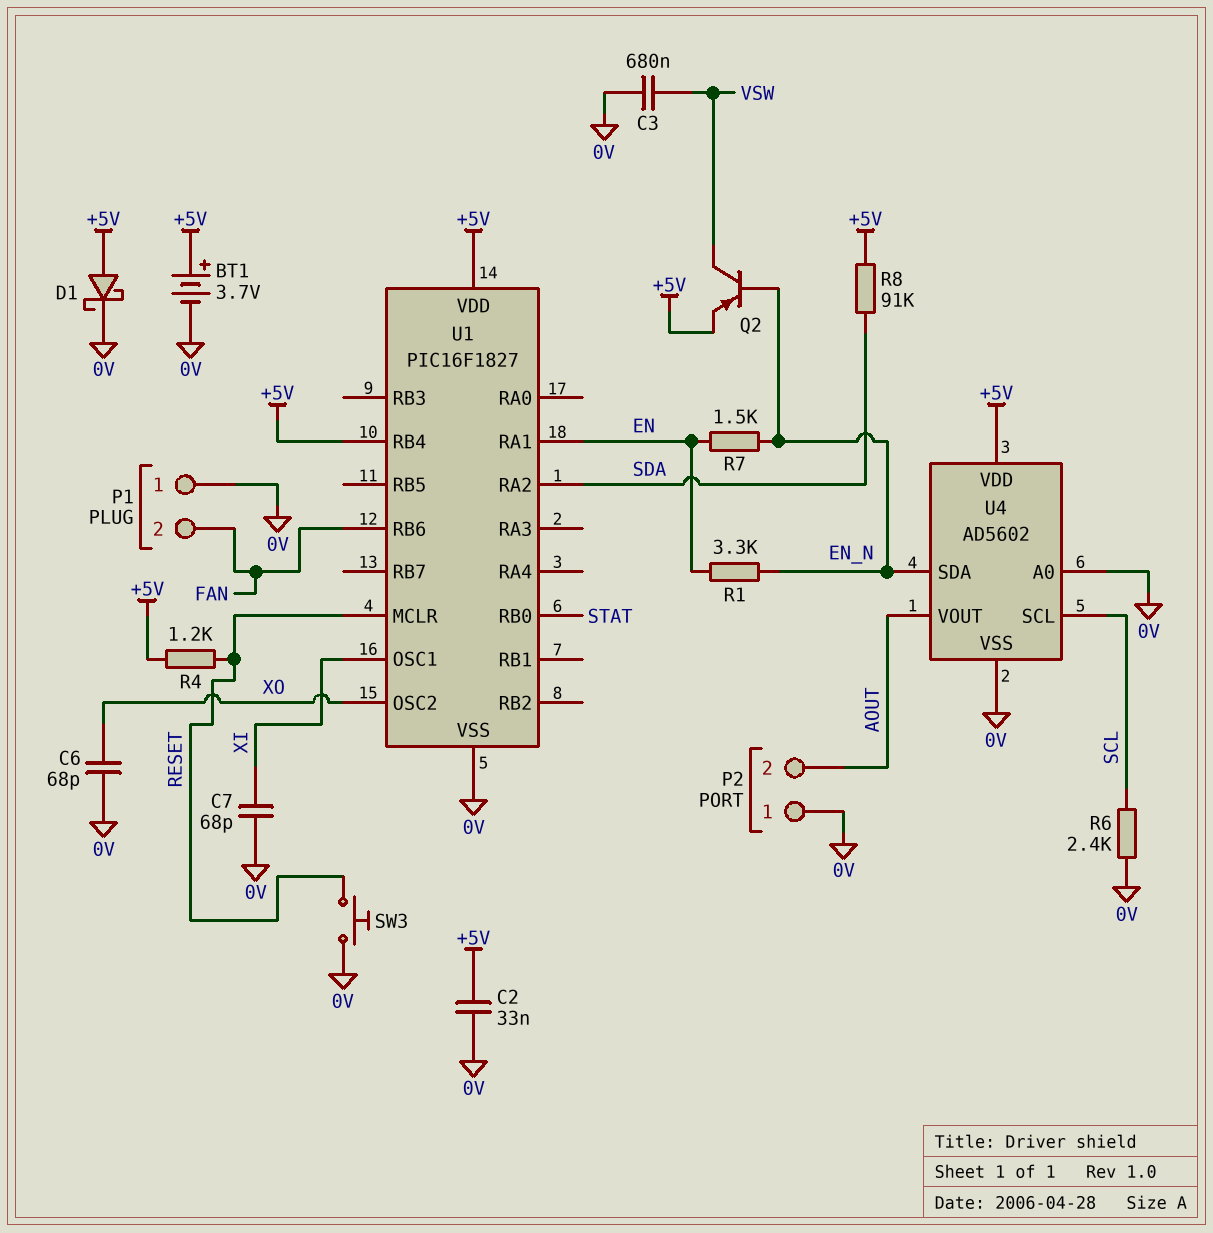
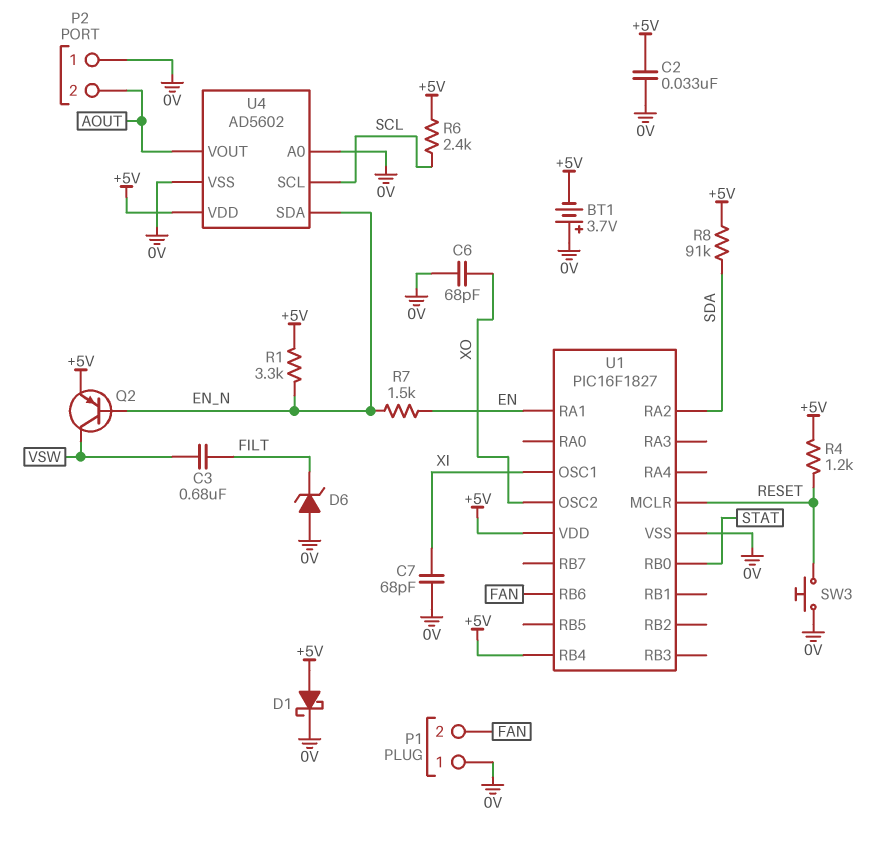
BT1: 3.7V (plus +5V, minus 0V) -> 3.7V (plus 0V, minus +5V)
C3: 680nF (0V, VSW) -> 680nF (FILT, VSW)
D6: none -> zener (A 0V, K FILT)
R1: 3.3k (EN, EN_N) -> 3.3k (+5V, EN_N)
R6: 2.4k (0V, SCL) -> 2.4k (+5V, SCL)

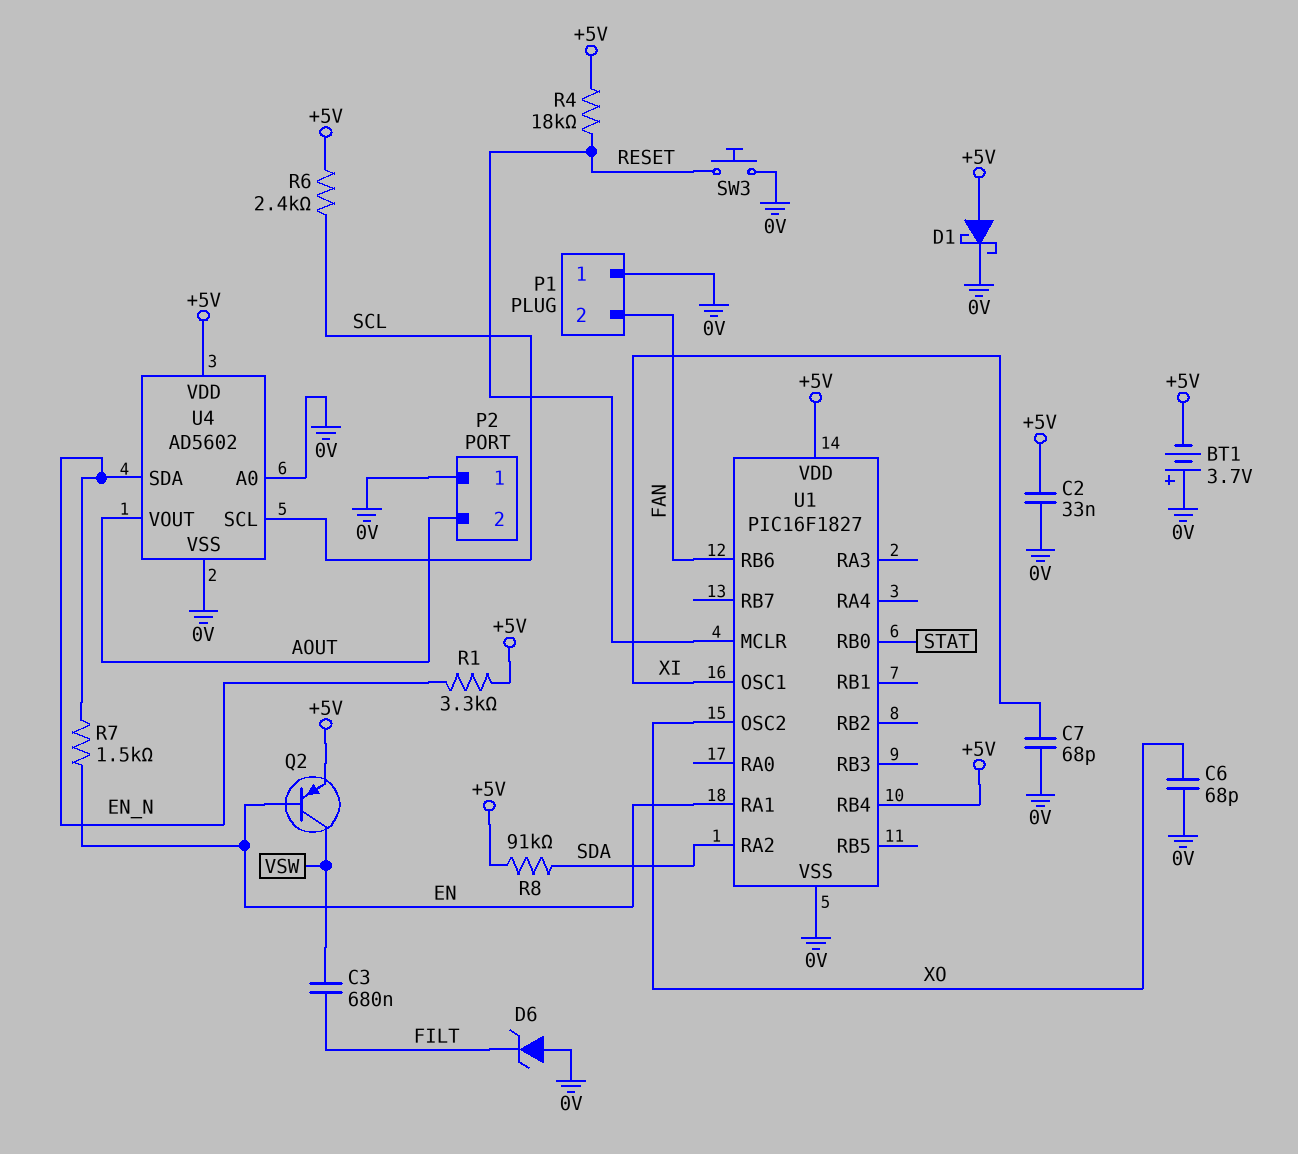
Q2: PNP (B EN_N, C VSW, E +5V) -> PNP (B EN, C VSW, E +5V)
R4: 1.2k (+5V, RESET) -> 18k (+5V, RESET)

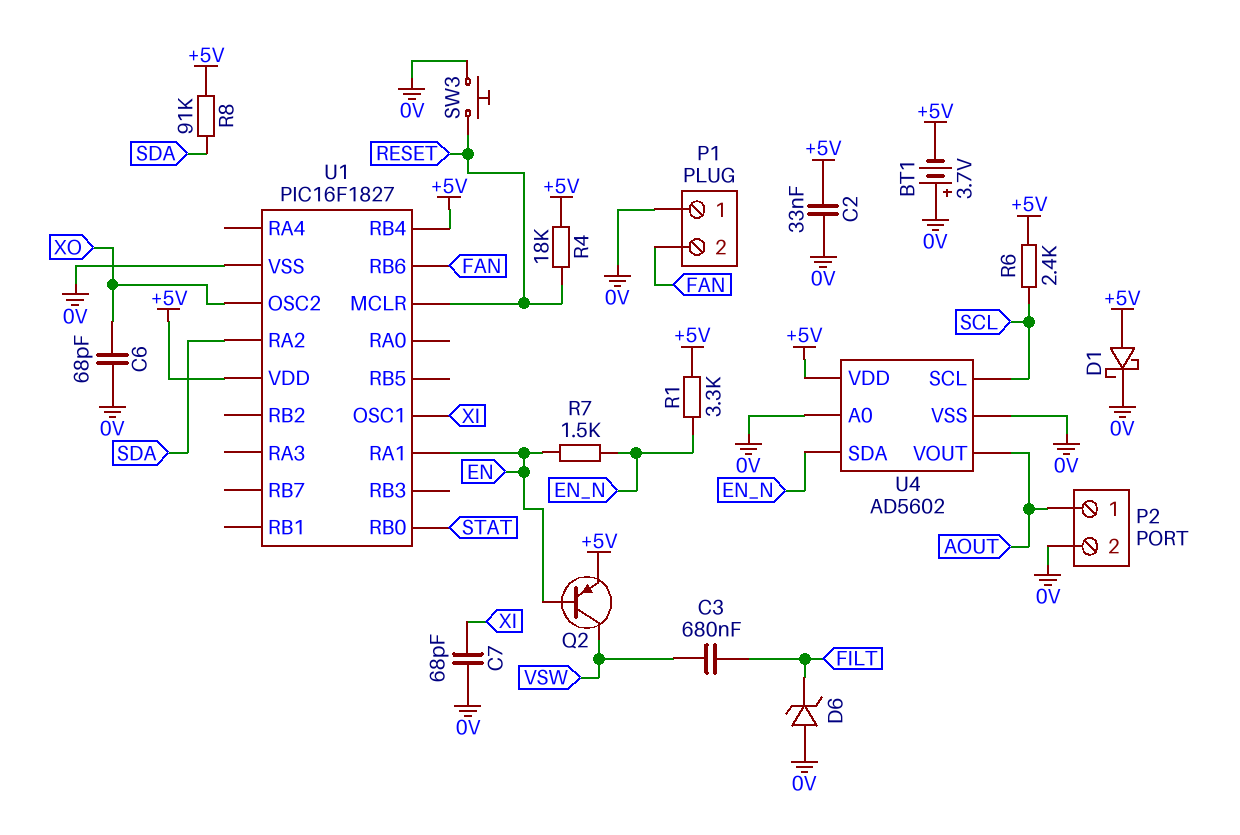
P2 pin 1: 0V -> AOUT
P2 pin 2: AOUT -> 0V

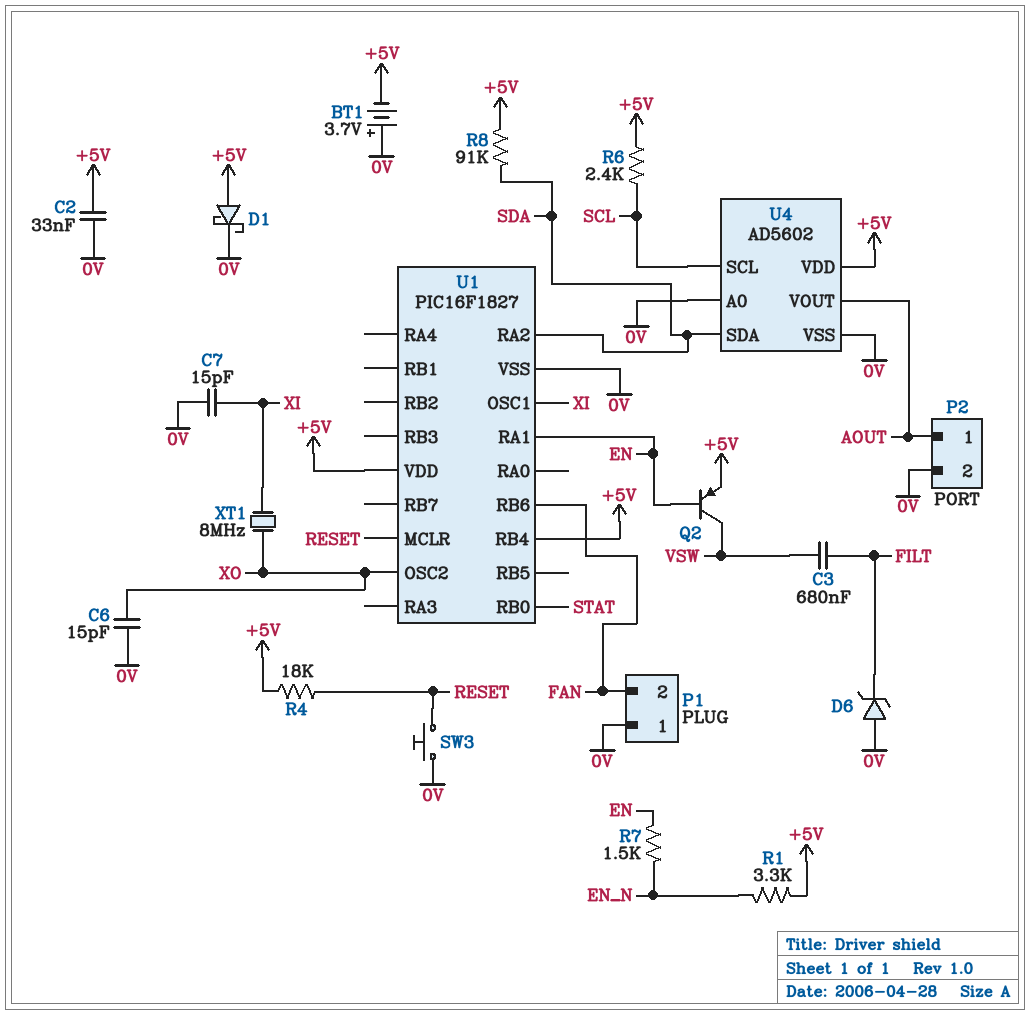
C6: 68pF (0V, XO) -> 15pF (0V, XO)
C7: 68pF (0V, XI) -> 15pF (0V, XI)
U4 pin SDA: EN_N -> SDA
XT1: none -> 8MHz (XI, XO)

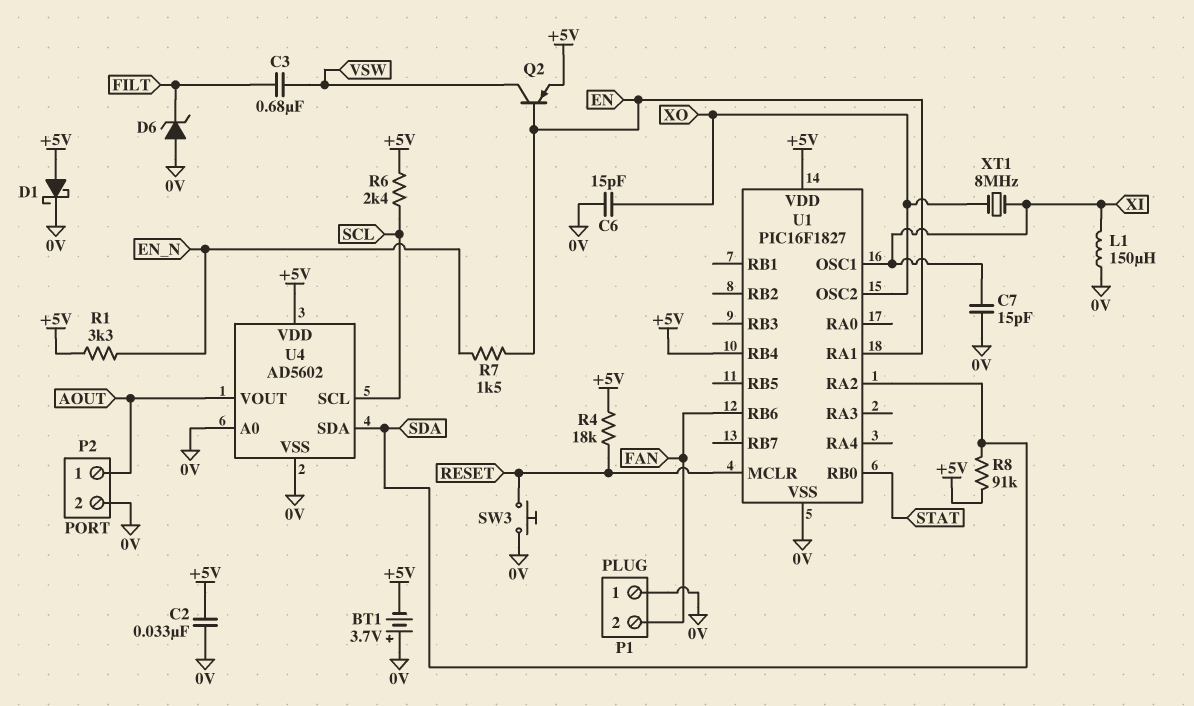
L1: none -> 150uH (0V, XI)

